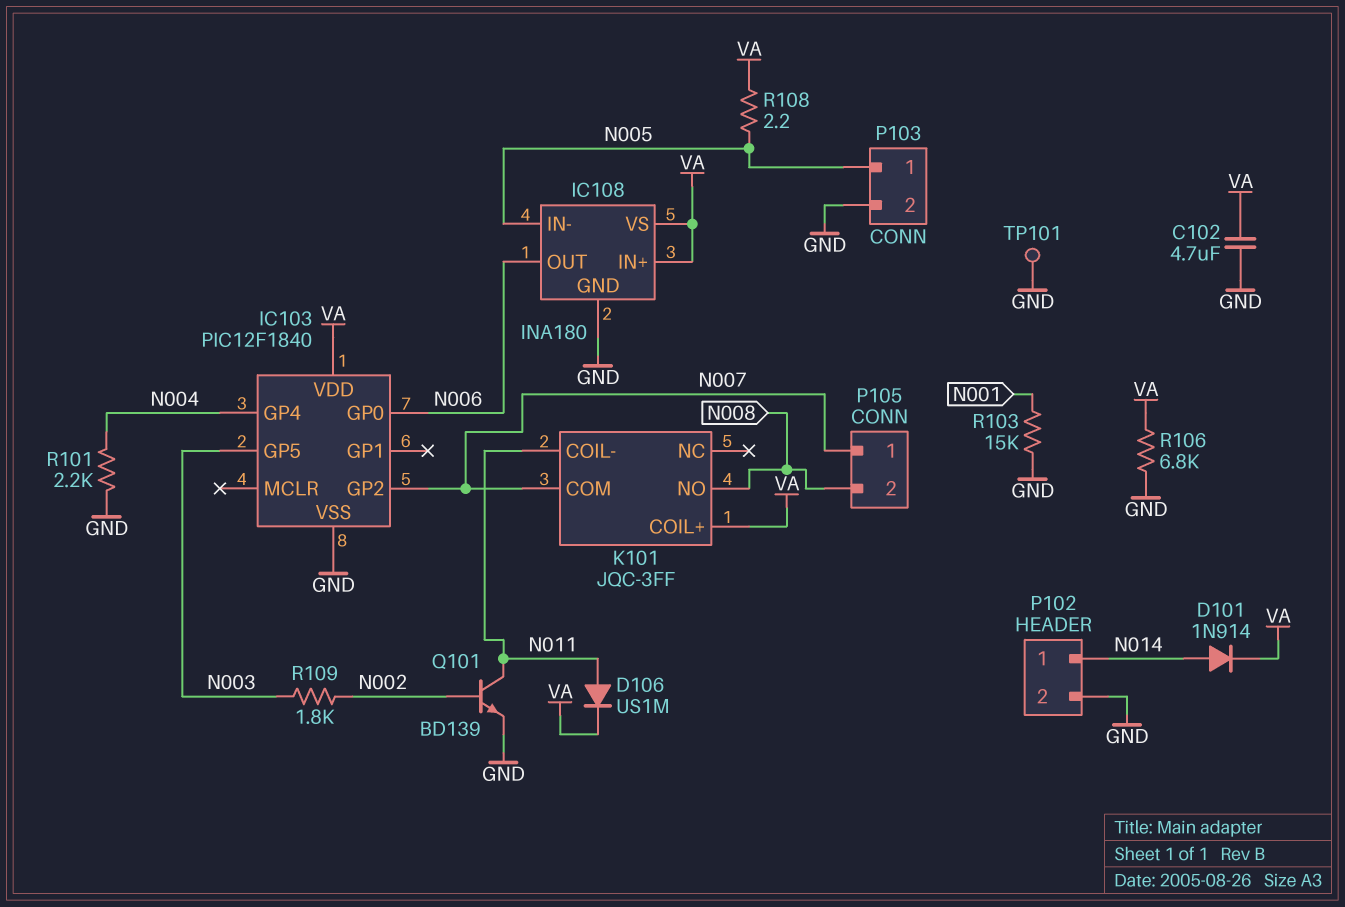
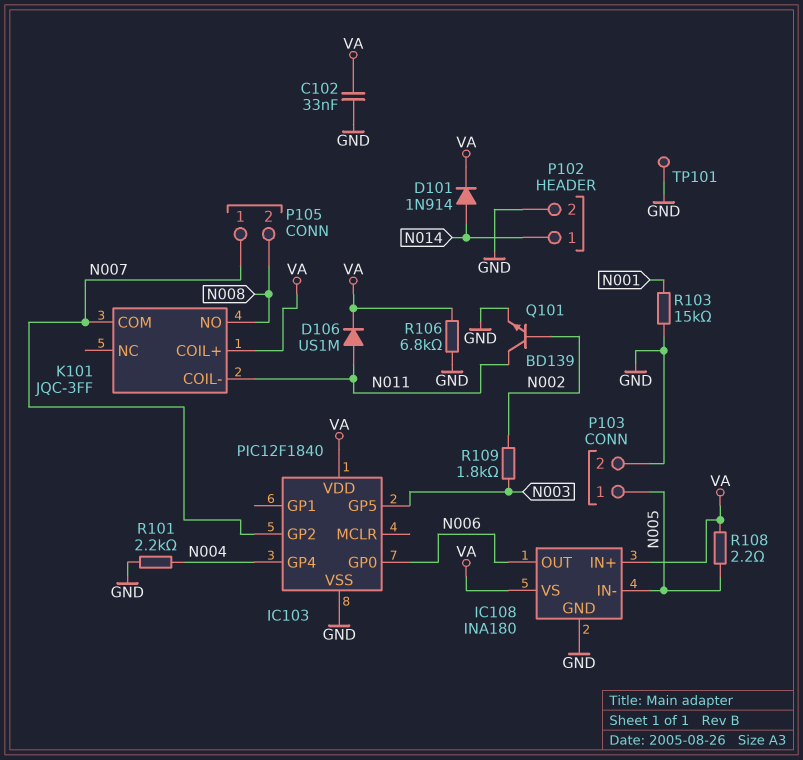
C102: 4.7uF (GND, VA) -> 33nF (GND, VA)

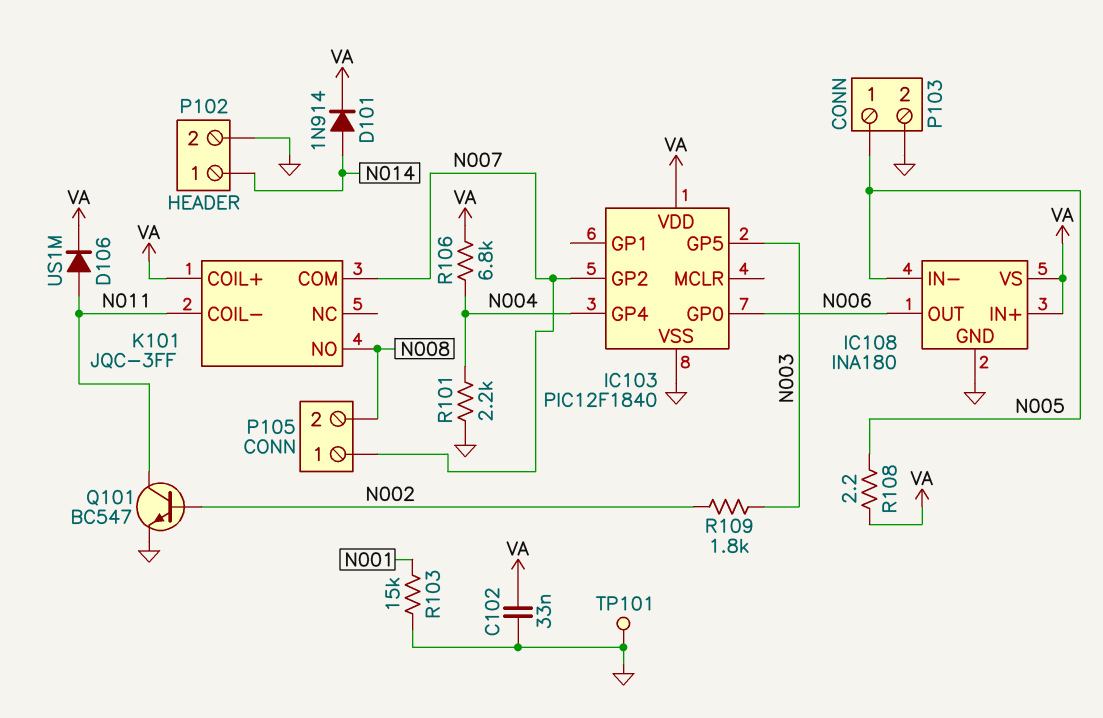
Q101: NPN BD139 (B N002, C N011, E GND) -> NPN BC547 (B N002, C N011, E GND)
R106: 6.8k (GND, VA) -> 6.8k (N004, VA)

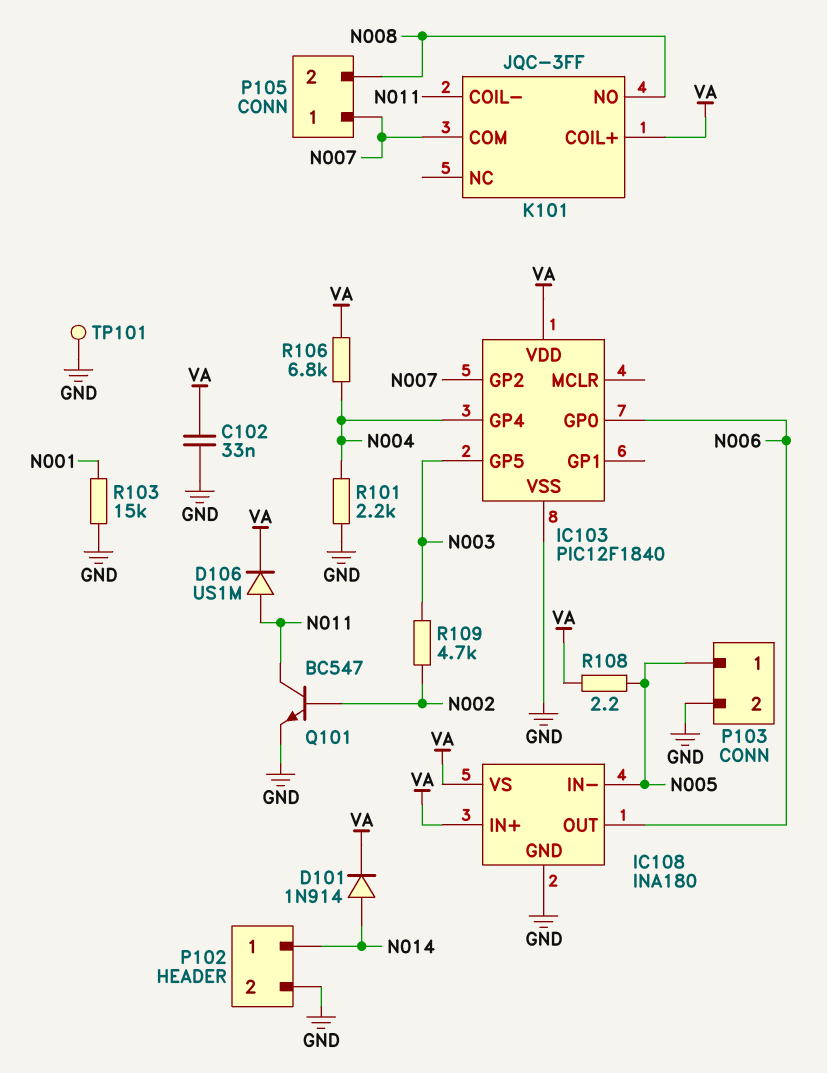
R109: 1.8k (N002, N003) -> 4.7k (N002, N003)

